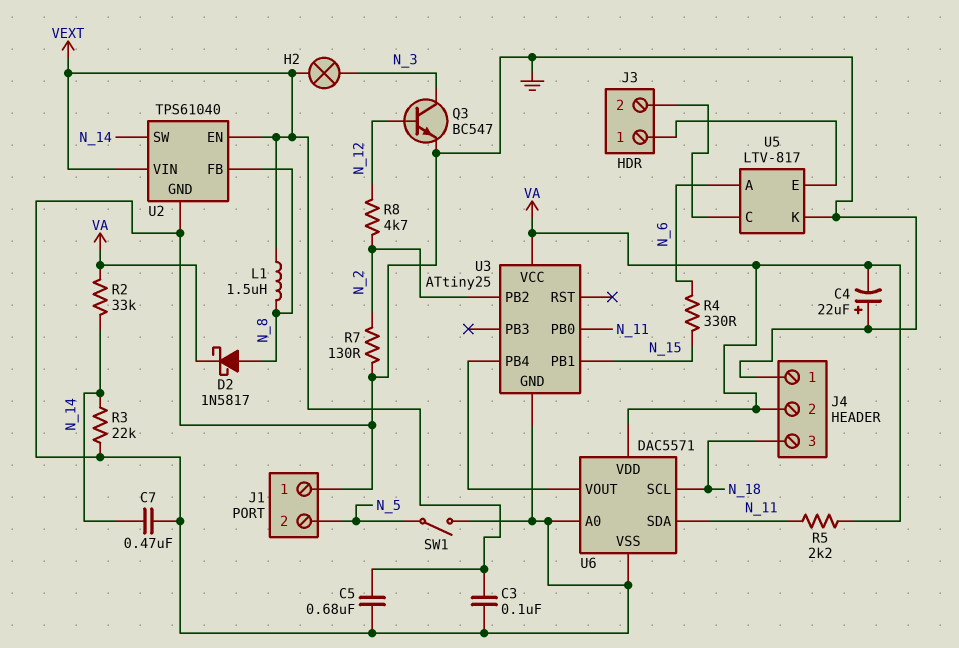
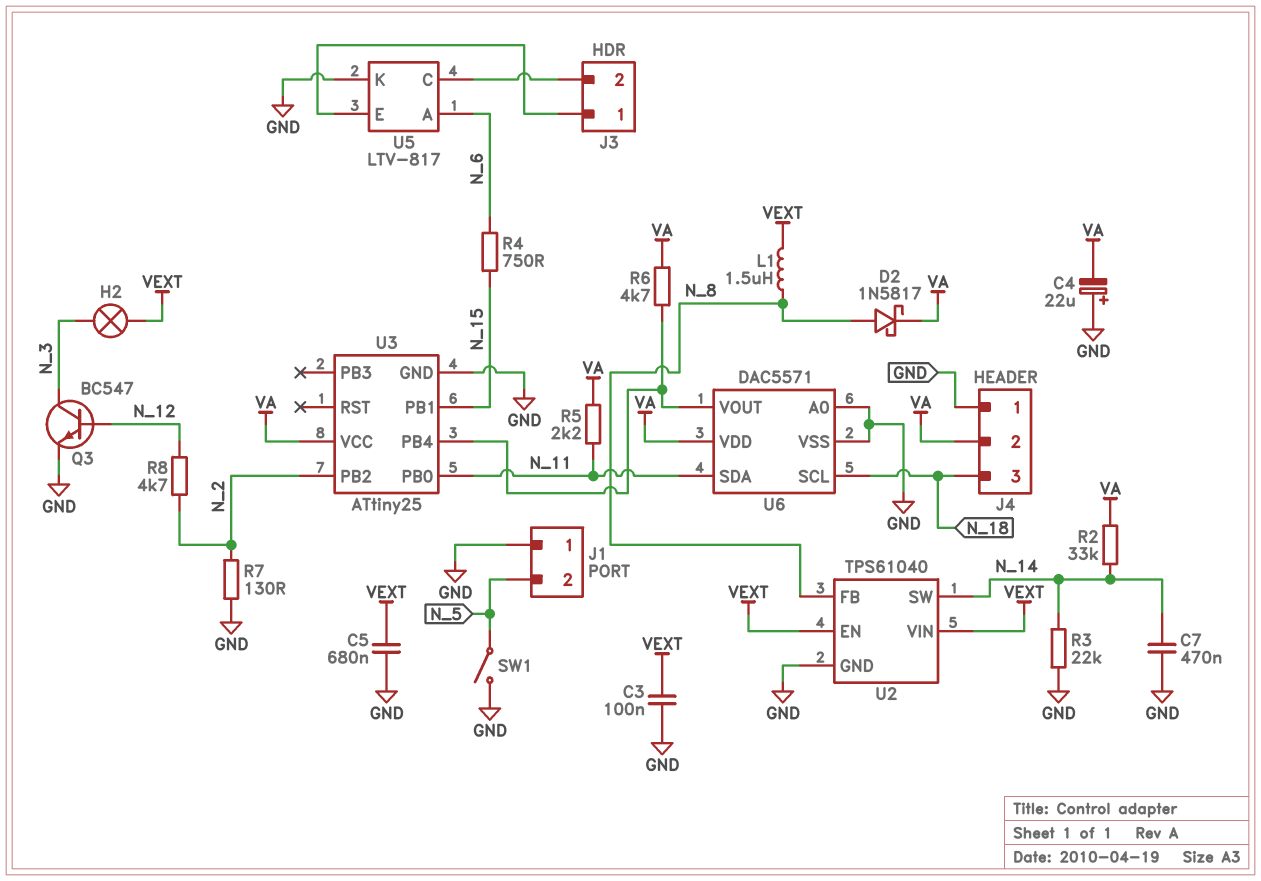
R4: 330 (N_6, N_15) -> 750 (N_6, N_15)
R6: none -> 4.7k (U3/PB4, VA)

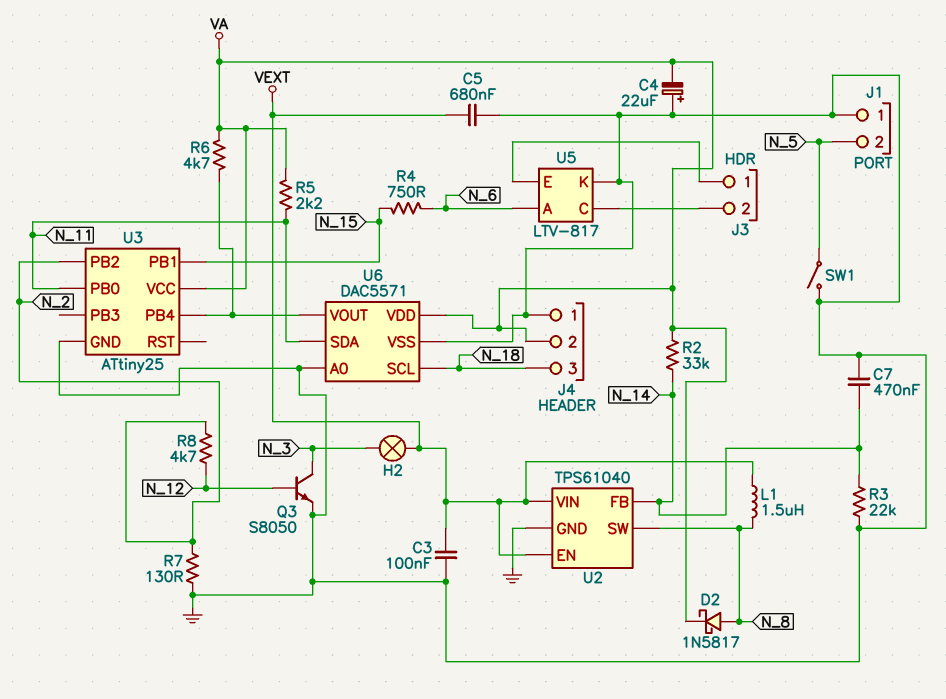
Q3: NPN BC547 (B N_12, C N_3, E GND) -> NPN S8050 (B N_12, C N_3, E GND)
U2 pin FB: N_8 -> N_14
U2 pin SW: N_14 -> N_8

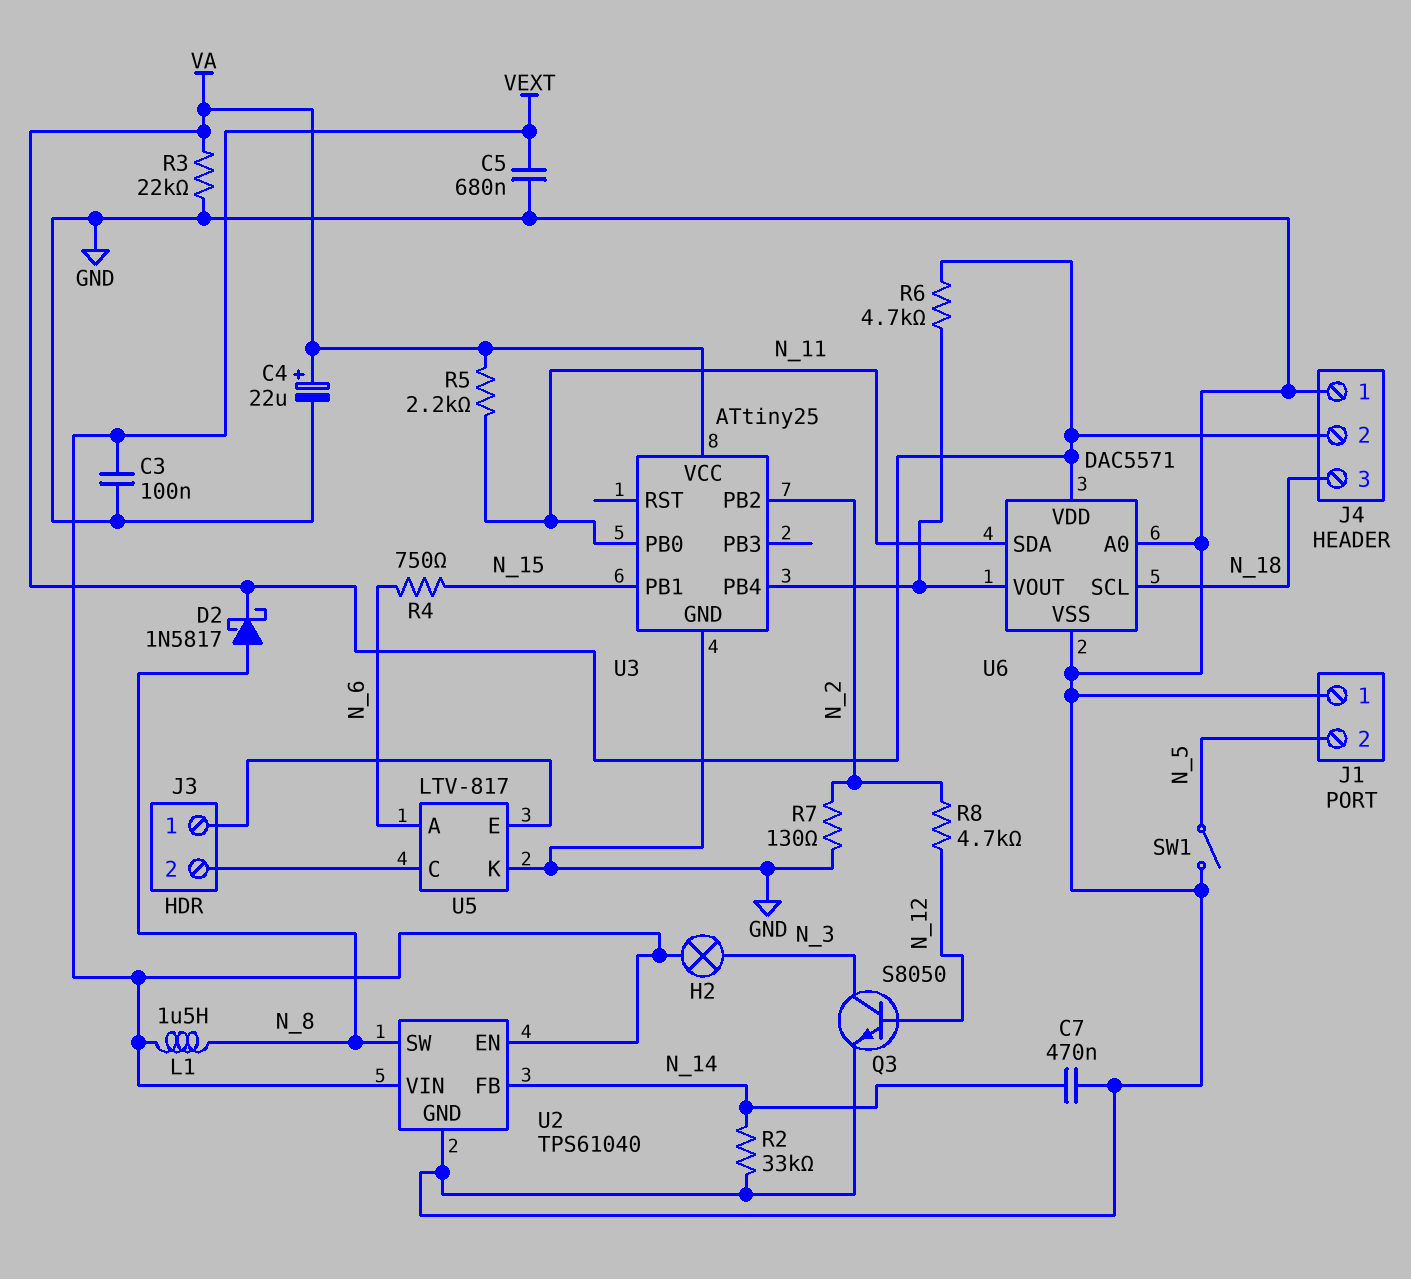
C4: 22uF (plus GND, minus VA) -> 22uF (plus VA, minus GND)
R2: 33k (N_14, VA) -> 33k (GND, N_14)
R3: 22k (GND, N_14) -> 22k (GND, VA)

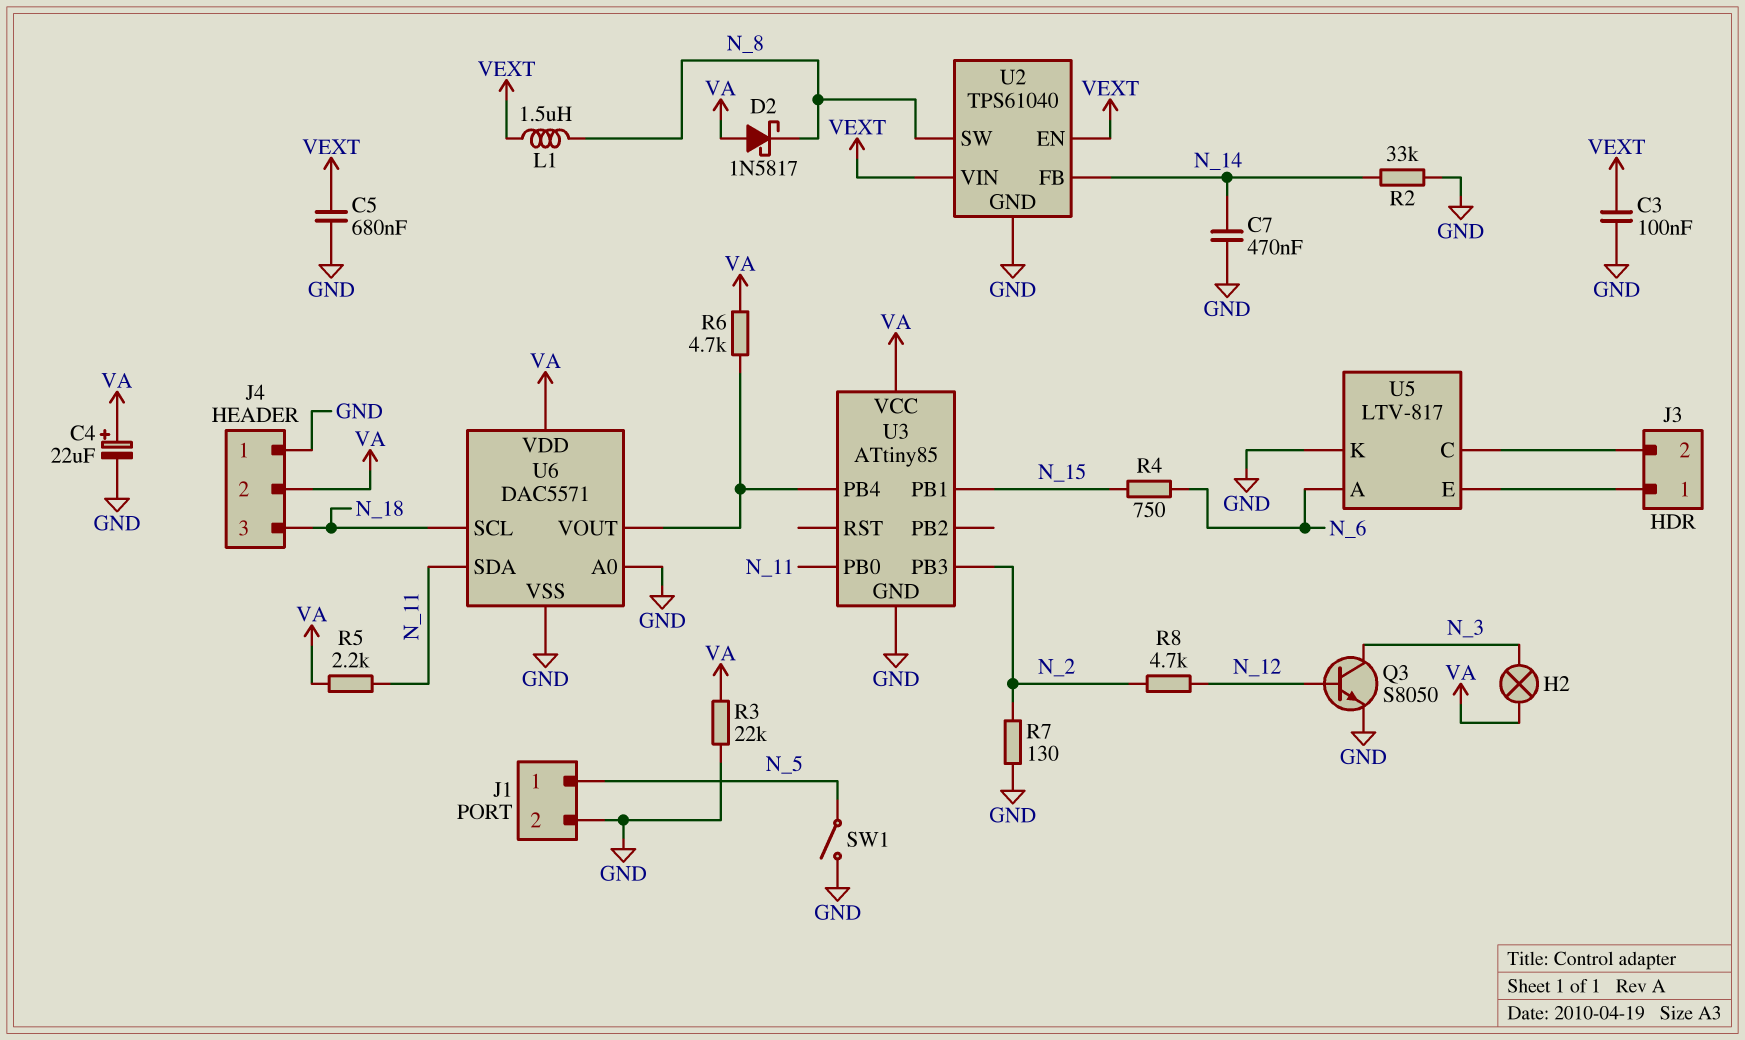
D2: schottky 1N5817 (A N_8, K VA) -> schottky 1N5817 (A VA, K N_8)
H2: lamp (N_3, VEXT) -> lamp (N_3, VA)
J1 pin 1: GND -> N_5
J1 pin 2: N_5 -> GND
U3: ATtiny25 -> ATtiny85
U3 pin PB2: N_2 -> none
U3 pin PB3: none -> N_2

